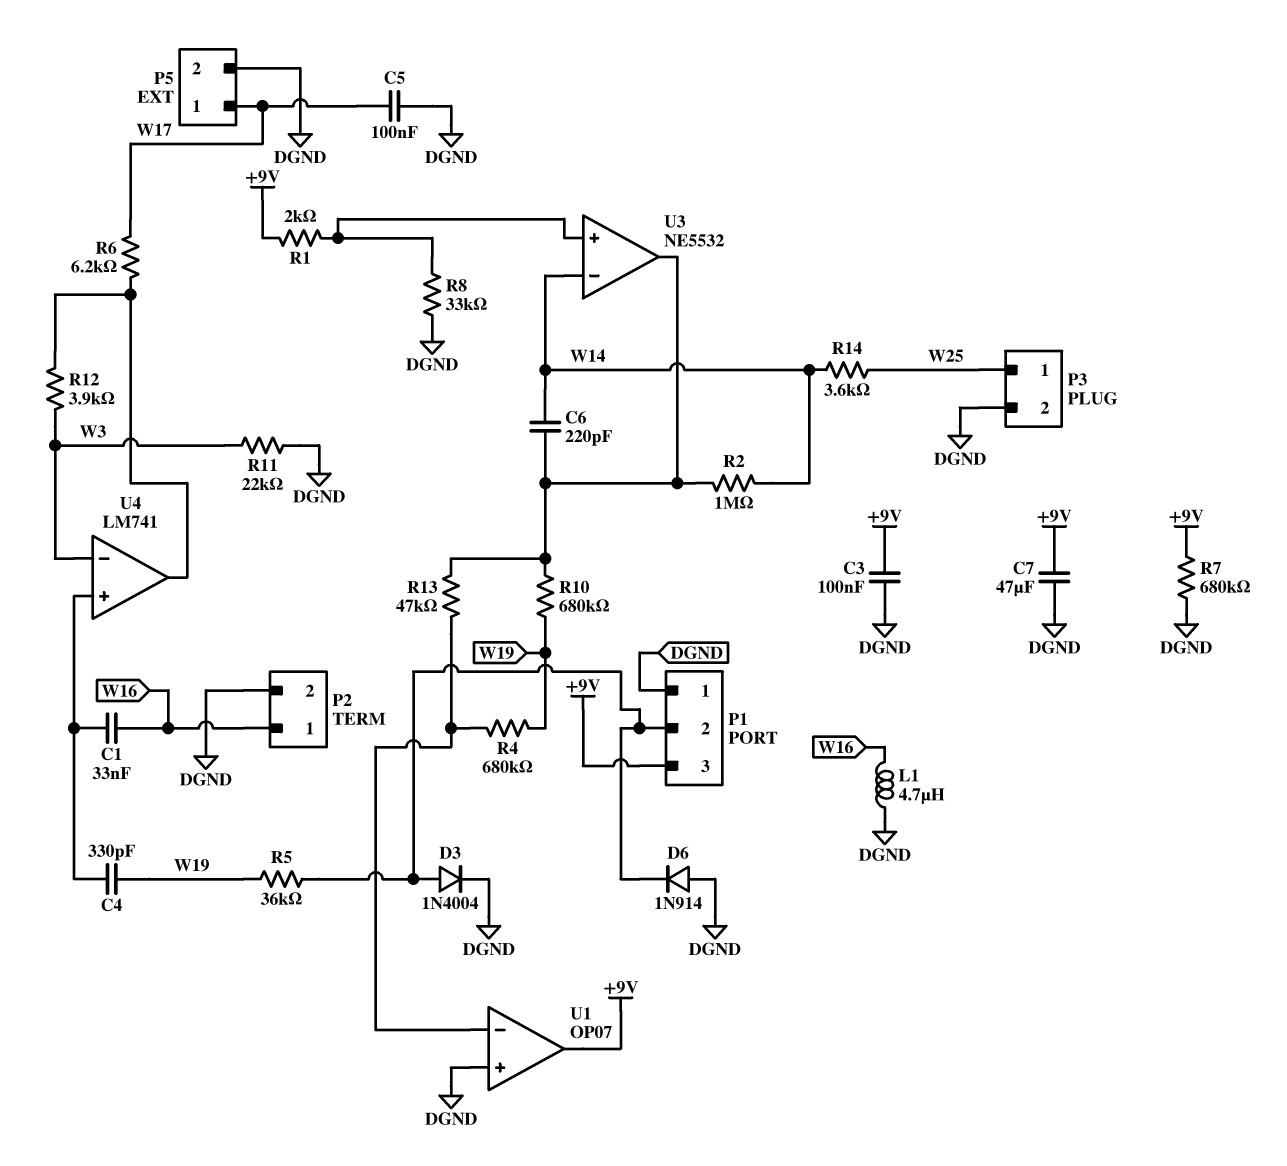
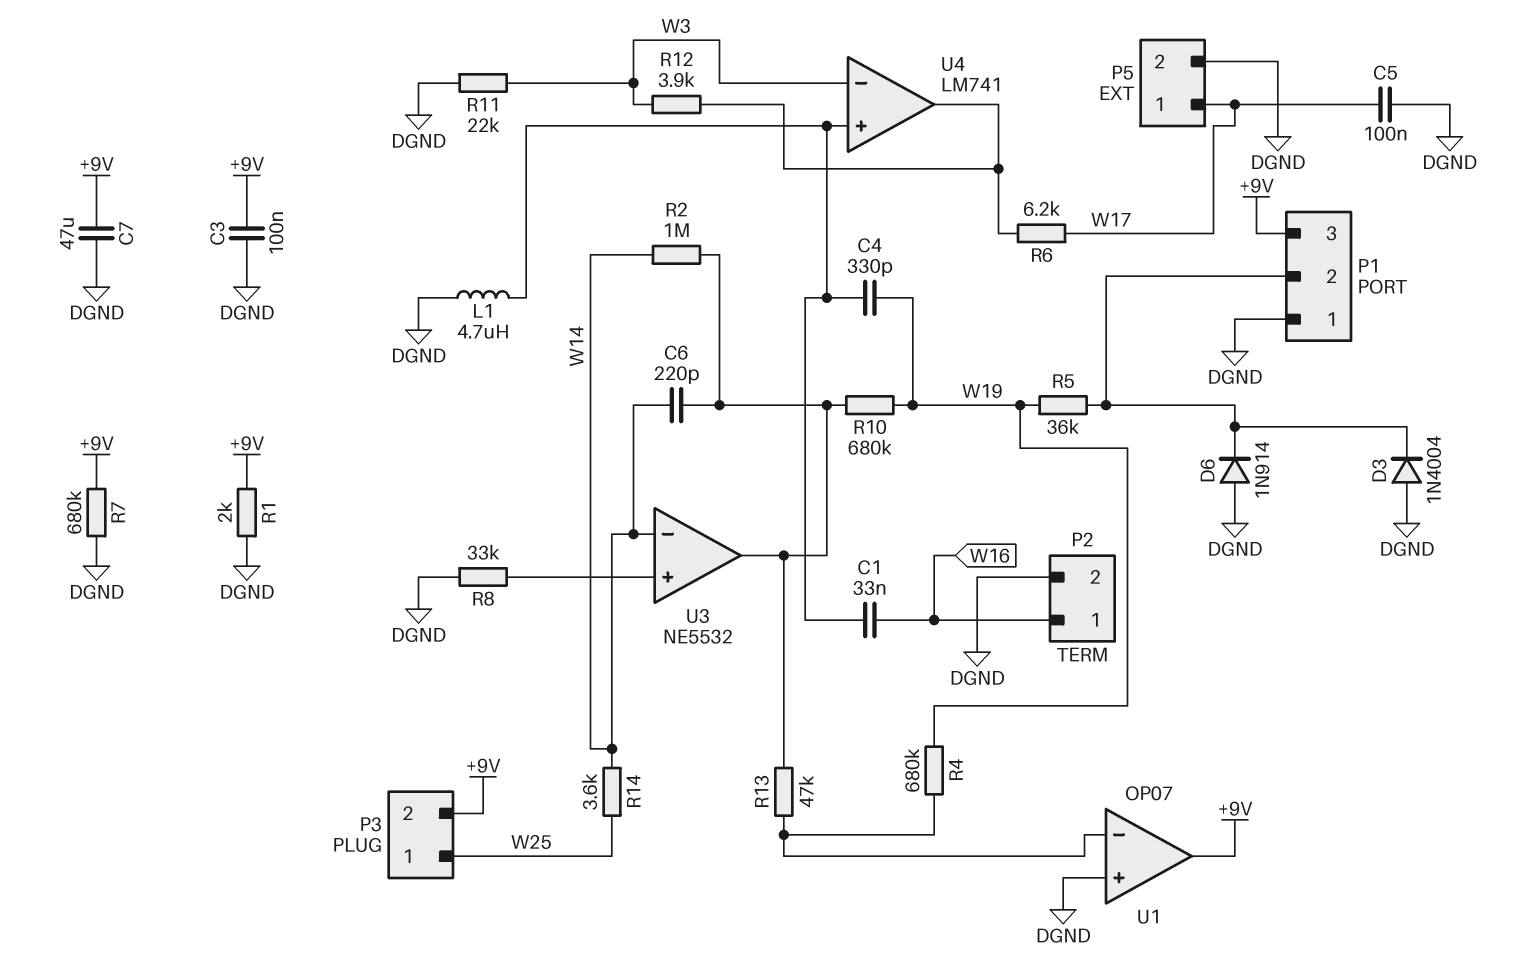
D3: diode 1N4004 (A P1/2, K DGND) -> diode 1N4004 (A DGND, K P1/2)
L1: 4.7uH (DGND, W16) -> 4.7uH (DGND, U4/in+)
P3 pin 2: DGND -> +9V
R1: 2k (+9V, U3/in+) -> 2k (+9V, DGND)

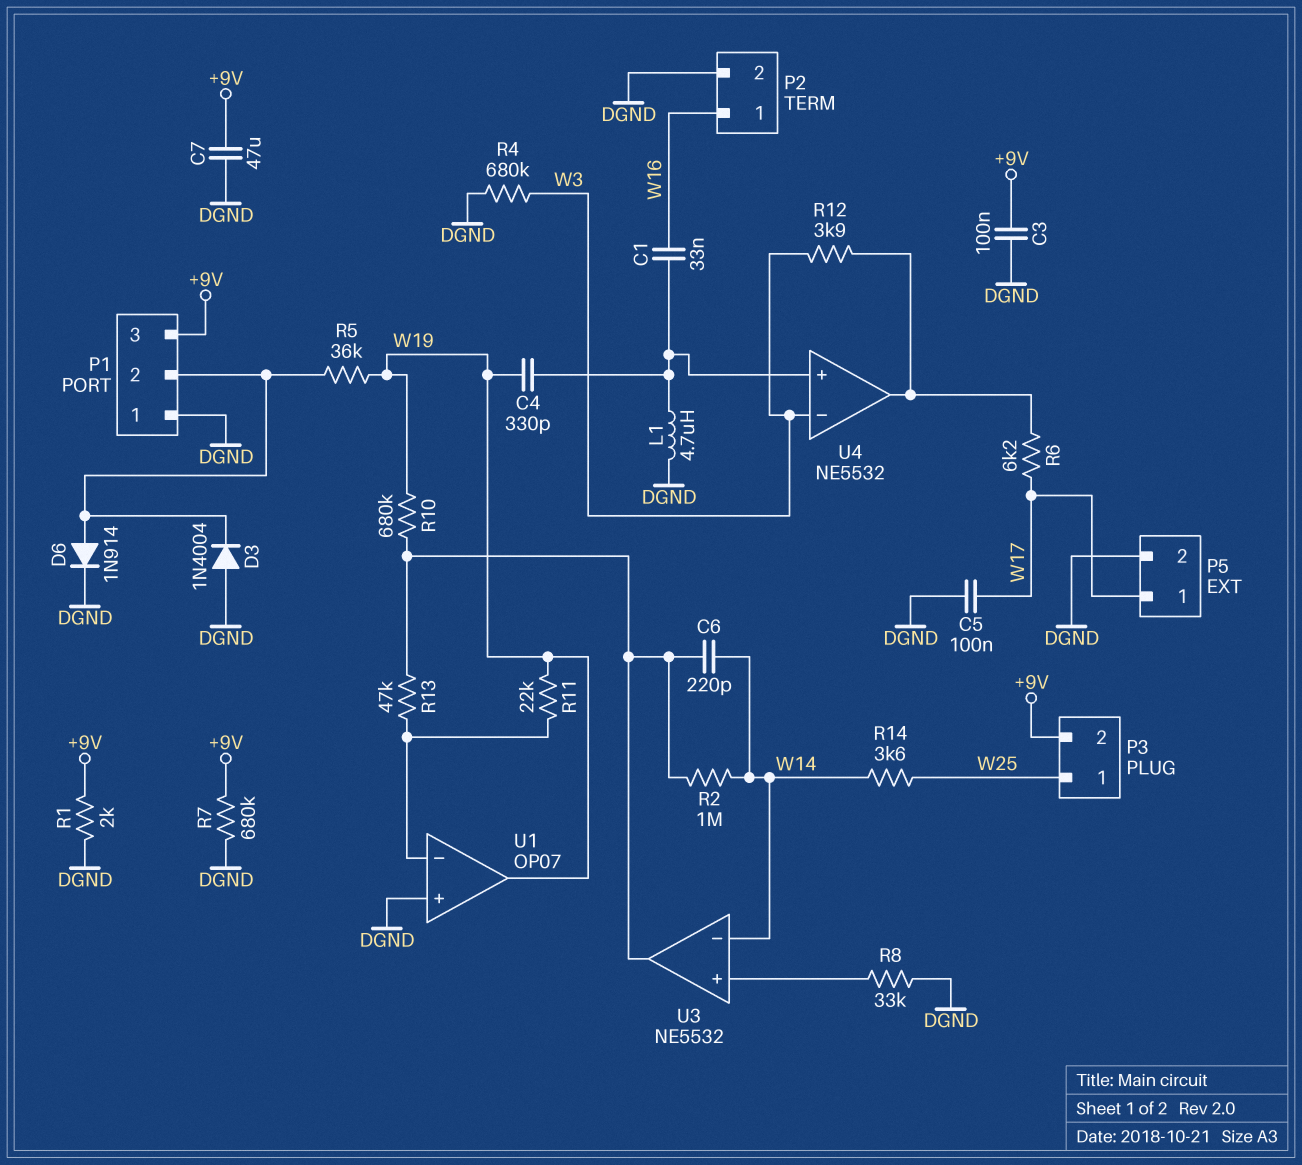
D6: diode 1N914 (A DGND, K P1/2) -> diode 1N914 (A P1/2, K DGND)
R4: 680k (U1/in-, W19) -> 680k (DGND, W3)
R11: 22k (DGND, W3) -> 22k (U1/in-, W19)
U1 pin out: +9V -> W19
U4: LM741 -> NE5532

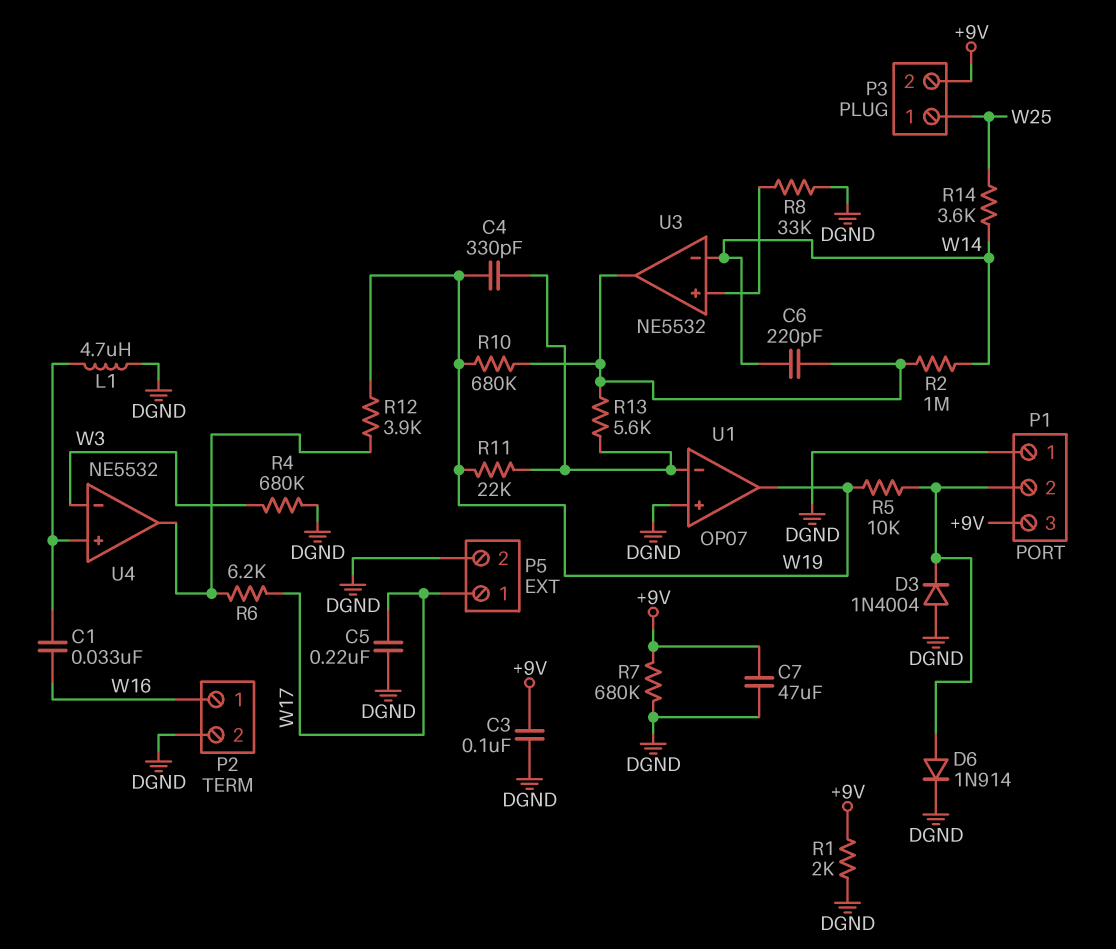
C4: 330pF (U4/in+, W19) -> 330pF (U1/in-, W19)
C5: 100nF (DGND, W17) -> 220nF (DGND, W17)
R5: 36k (P1/2, W19) -> 10k (P1/2, W19)
R12: 3.9k (U4/out, W3) -> 3.9k (U4/out, W19)
R13: 47k (U1/in-, U3/out) -> 5.6k (U1/in-, U3/out)

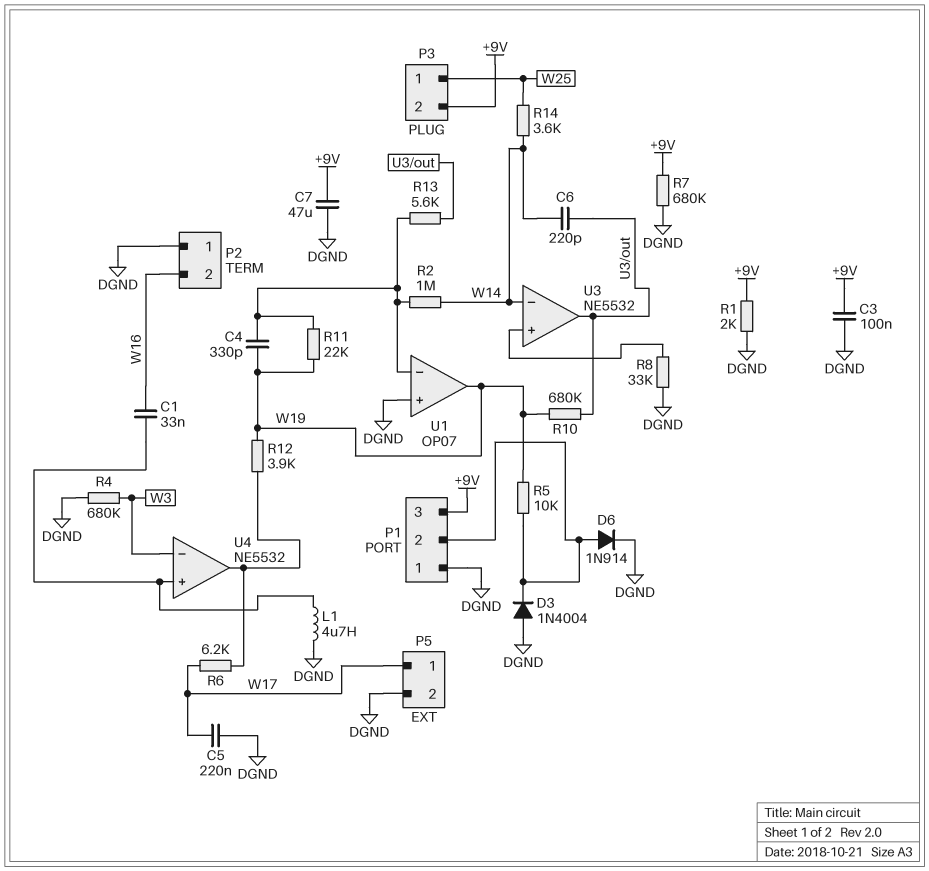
P2 pin 1: W16 -> DGND
P2 pin 2: DGND -> W16
R2: 1M (U3/out, W14) -> 1M (U1/in-, W14)

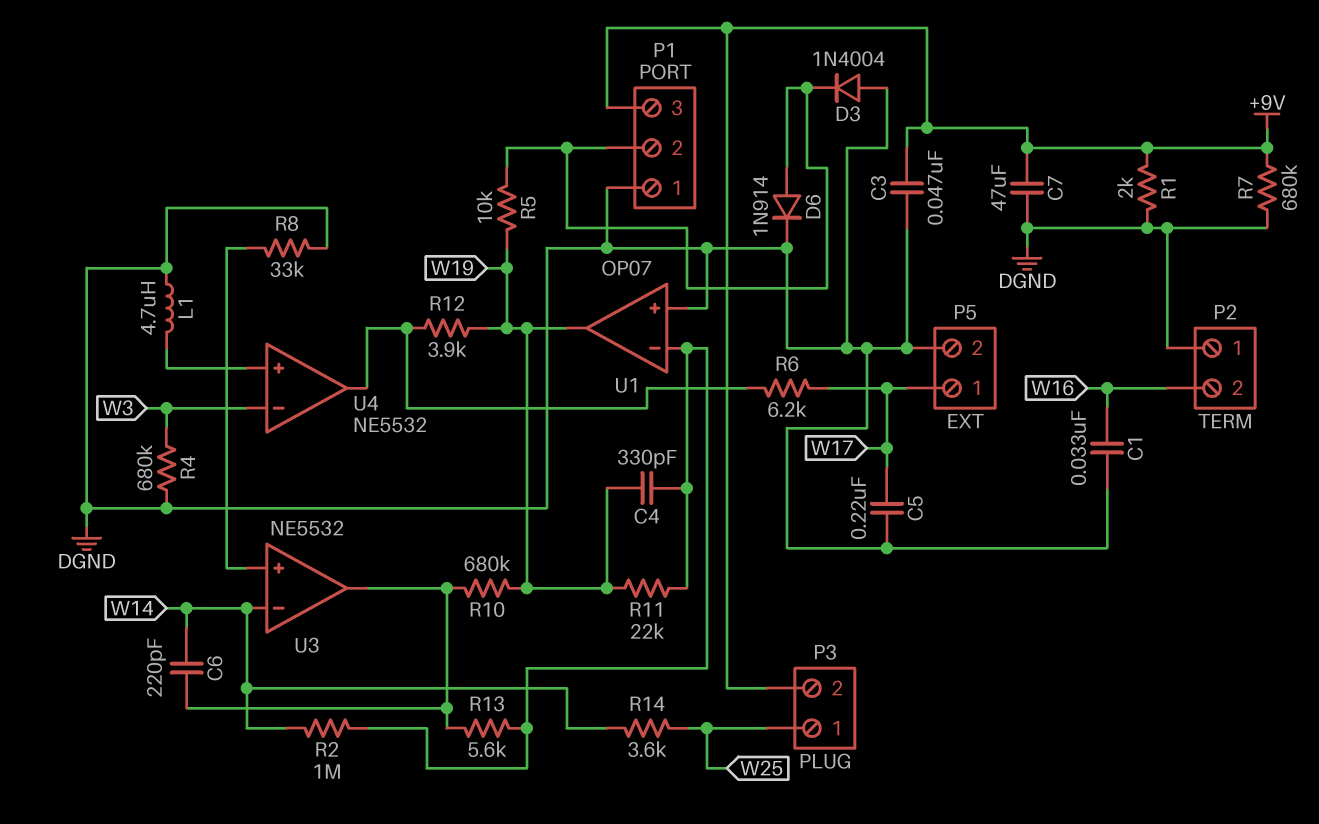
C1: 33nF (U4/in+, W16) -> 33nF (DGND, W16)
C3: 100nF (+9V, DGND) -> 47nF (+9V, DGND)

